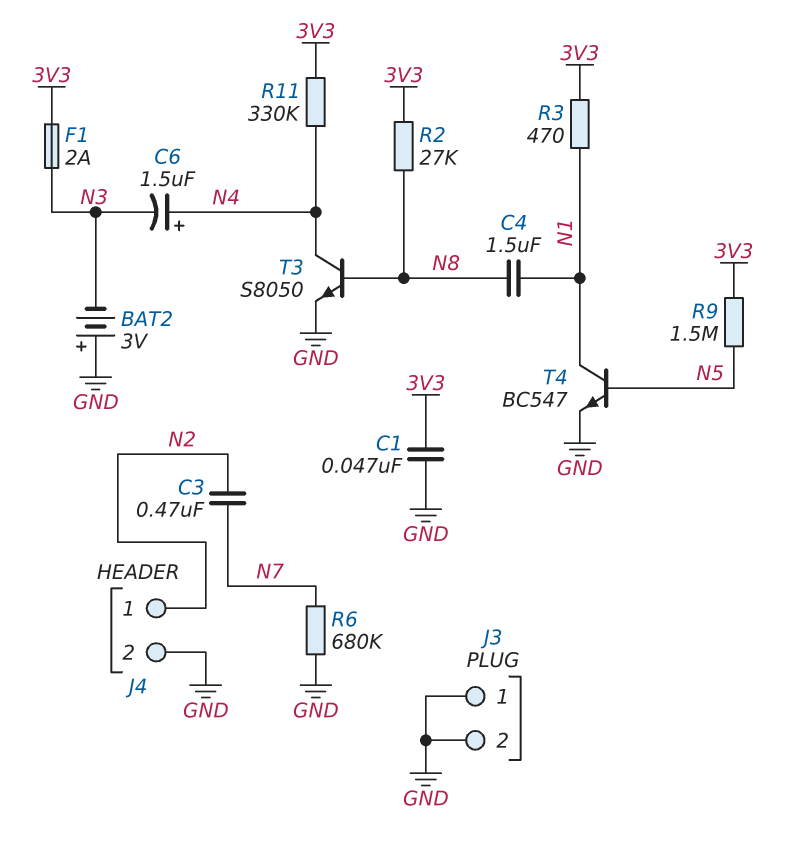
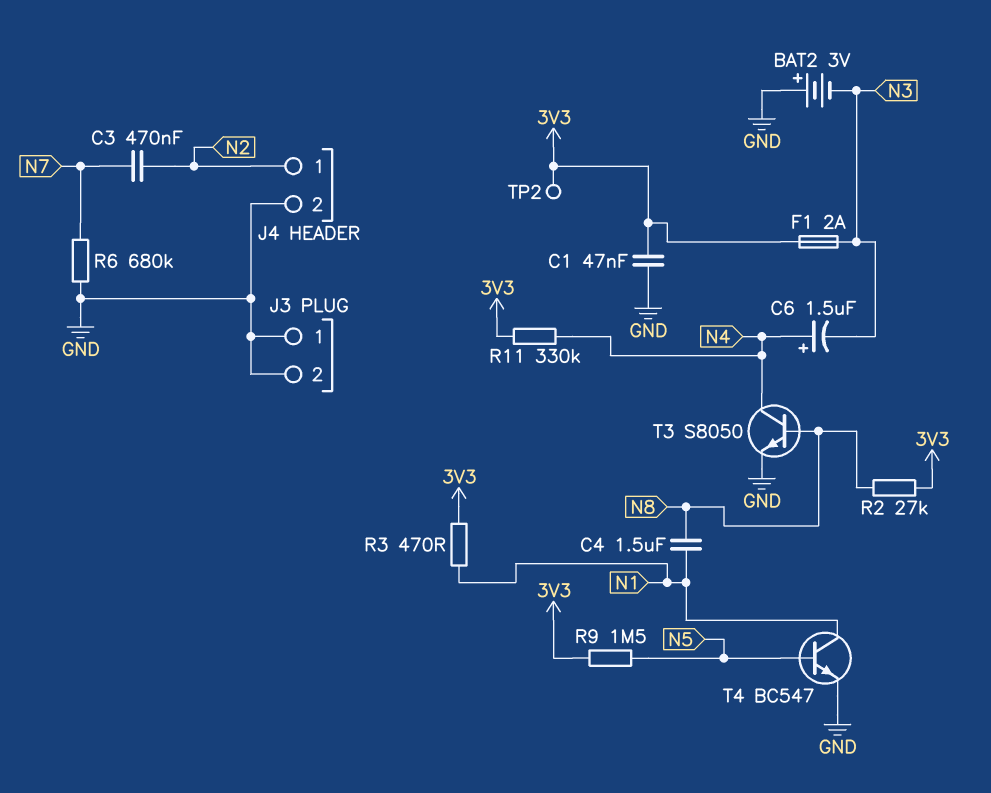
TP2: none -> test point (3V3)

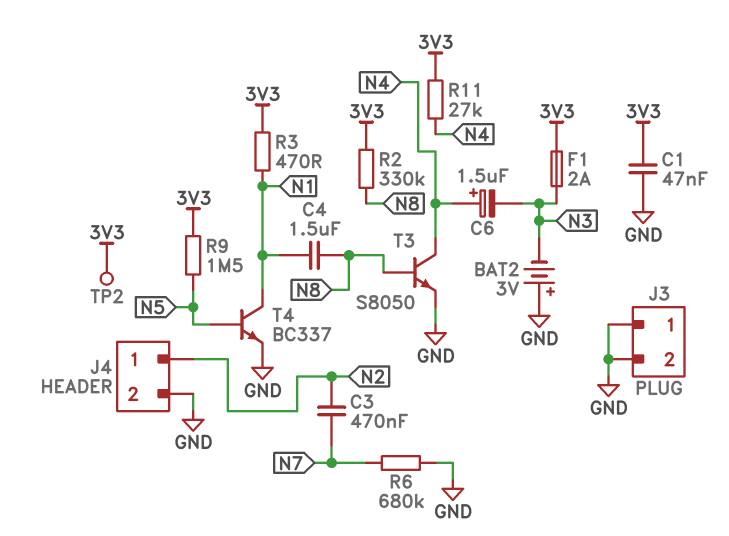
R2: 27k (3V3, N8) -> 330k (3V3, N8)
R11: 330k (3V3, N4) -> 27k (3V3, N4)
T4: NPN BC547 (B N5, C N1, E GND) -> NPN BC337 (B N5, C N1, E GND)

